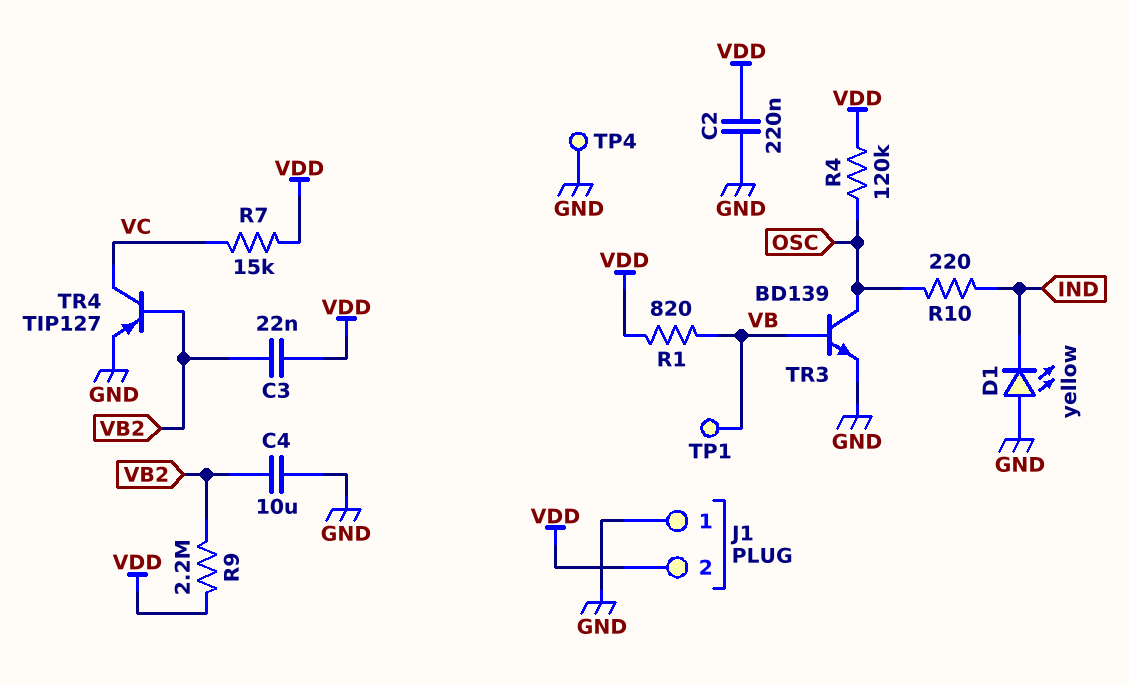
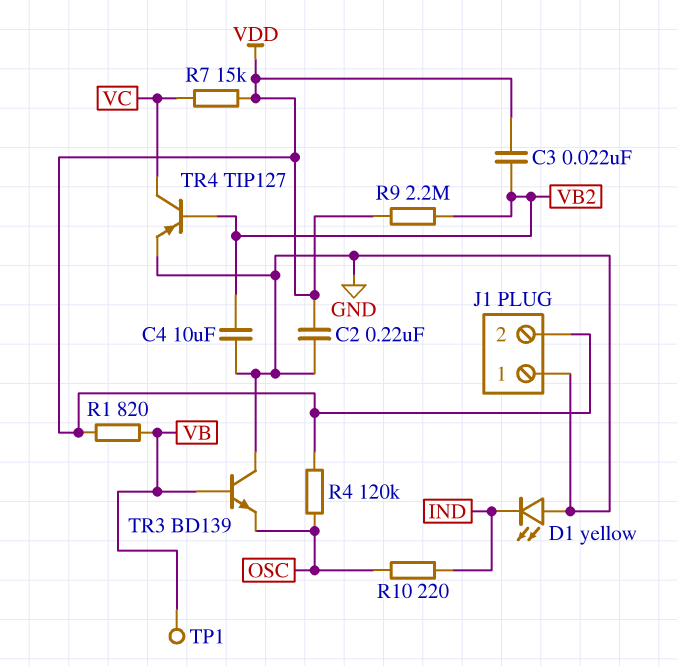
TP4: test point (GND) -> none
TR3: NPN BD139 (B VB, C OSC, E GND) -> NPN BD139 (B VB, C GND, E OSC)

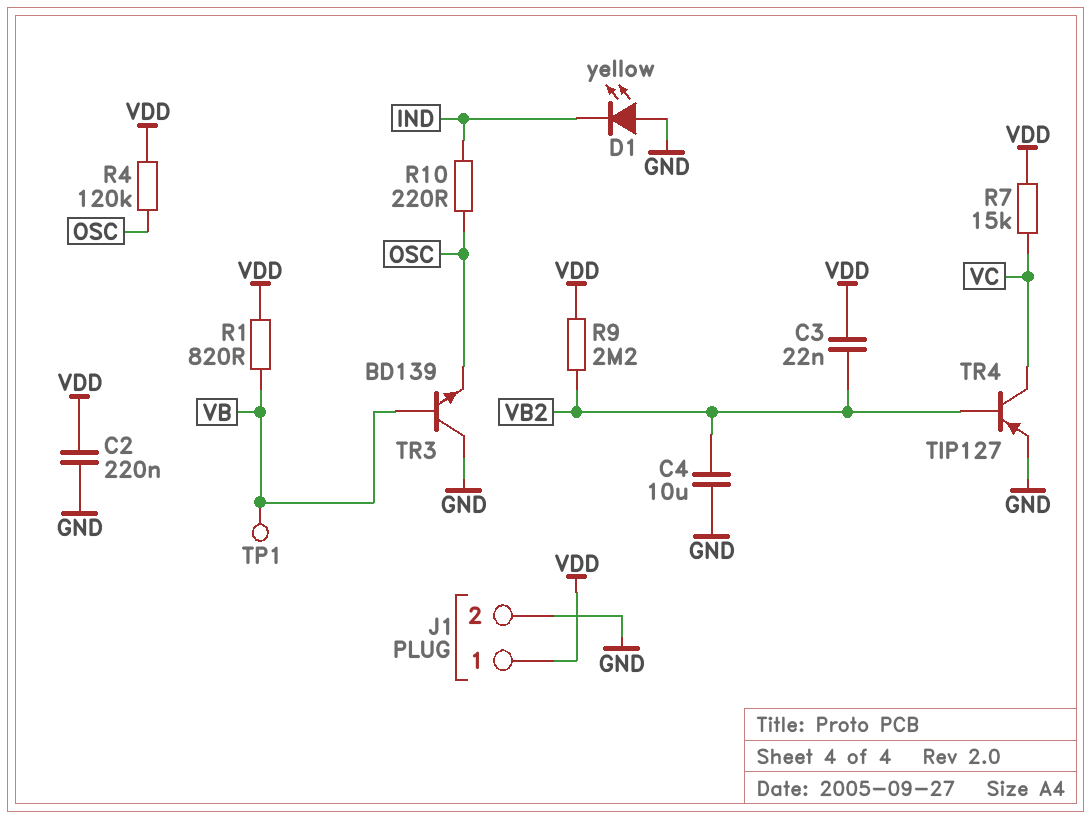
J1 pin 1: GND -> VDD
J1 pin 2: VDD -> GND

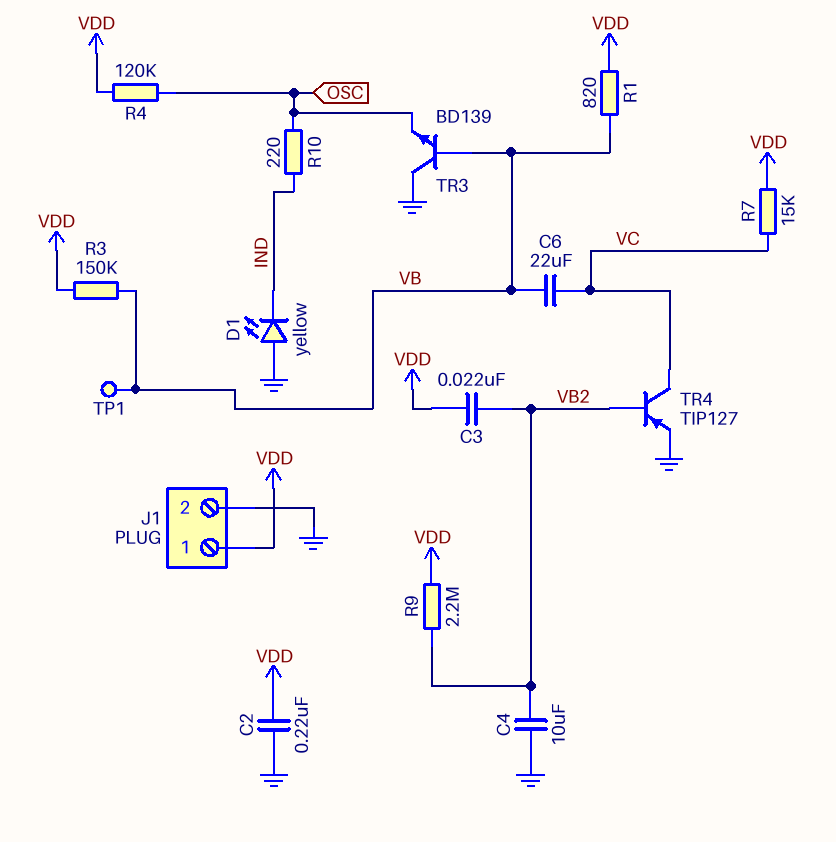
C6: none -> 22uF (VB, VC)
R3: none -> 150k (VB, VDD)

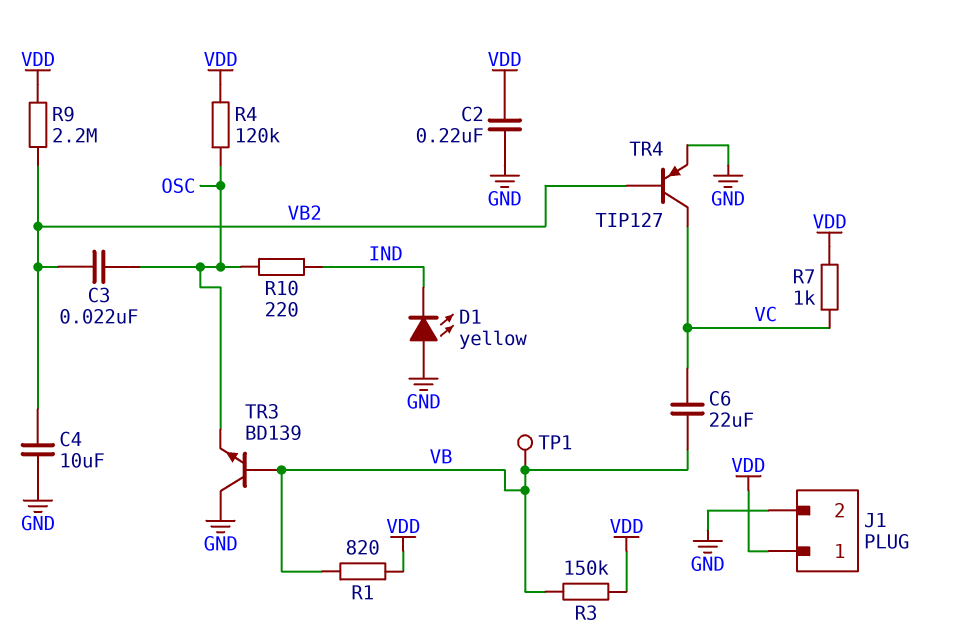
C3: 22nF (VB2, VDD) -> 22nF (OSC, VB2)
R7: 15k (VC, VDD) -> 1k (VC, VDD)

